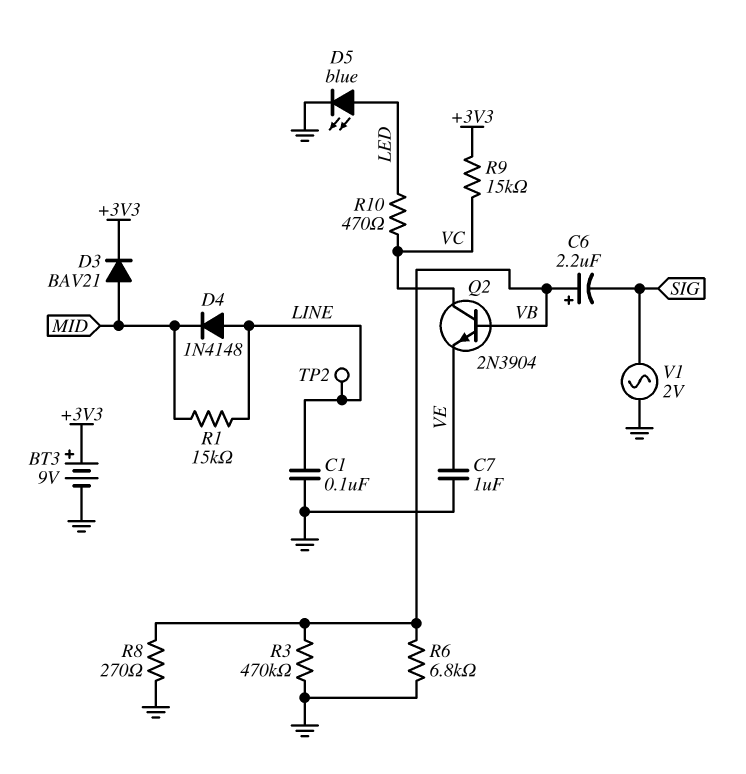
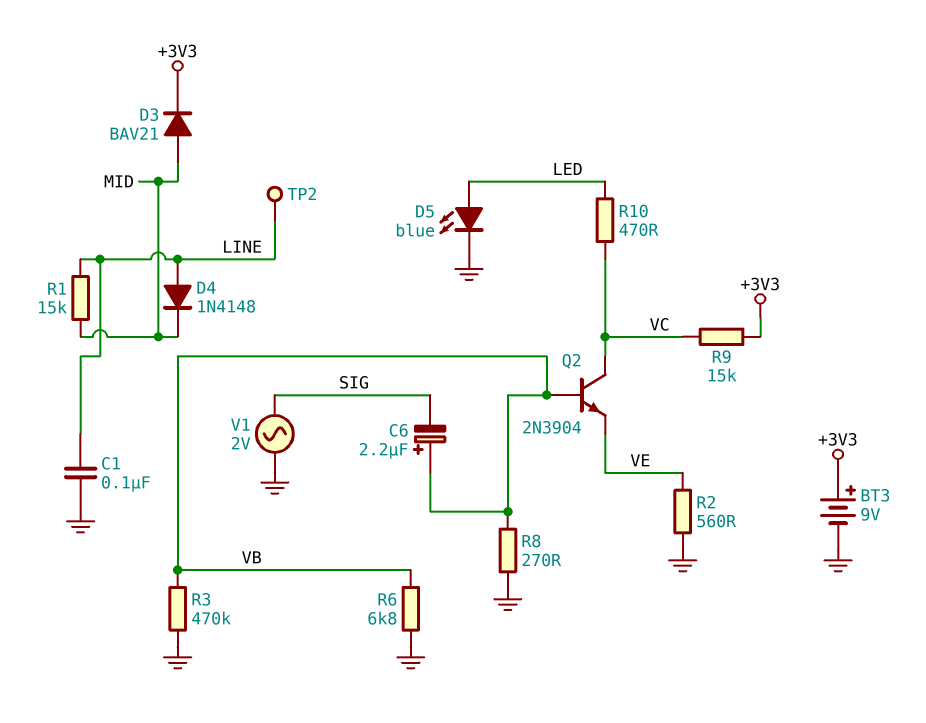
C7: 1uF (GND, VE) -> none
R2: none -> 560 (GND, VE)

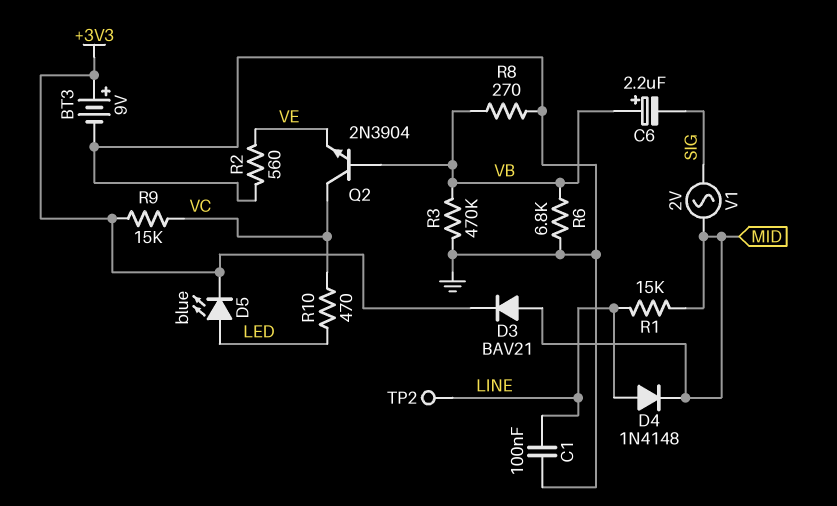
D5: LED blue (A LED, K GND) -> LED blue (A LED, K +3V3)
V1: AC 2V (GND, SIG) -> AC 2V (MID, SIG)

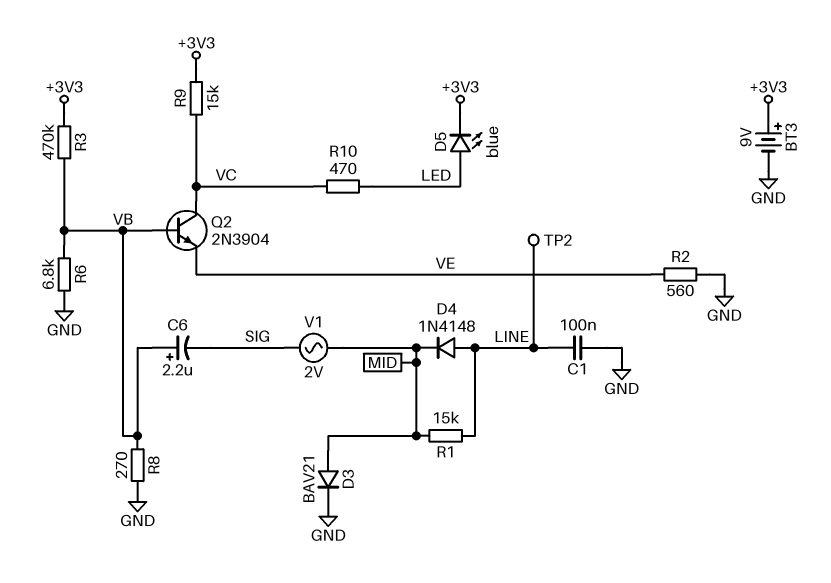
D3: diode BAV21 (A MID, K +3V3) -> diode BAV21 (A MID, K GND)
R3: 470k (GND, VB) -> 470k (+3V3, VB)

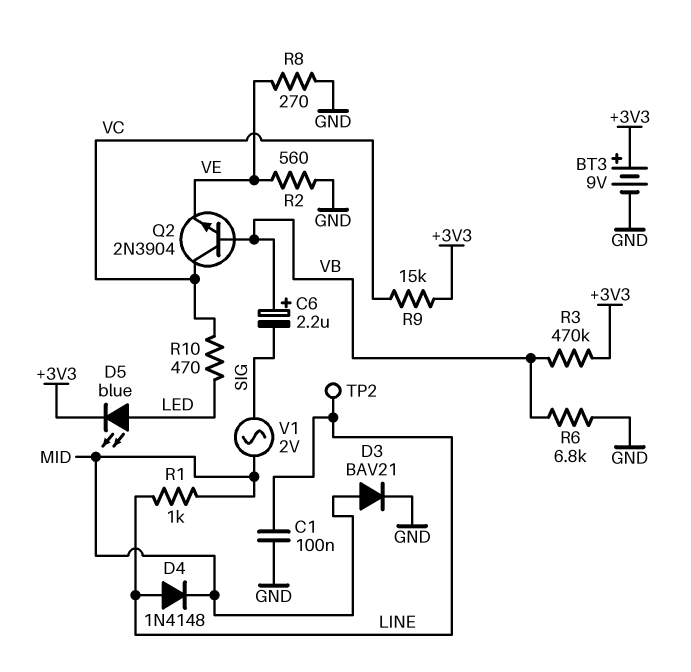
R1: 15k (LINE, MID) -> 1k (LINE, MID)
R8: 270 (GND, VB) -> 270 (GND, VE)

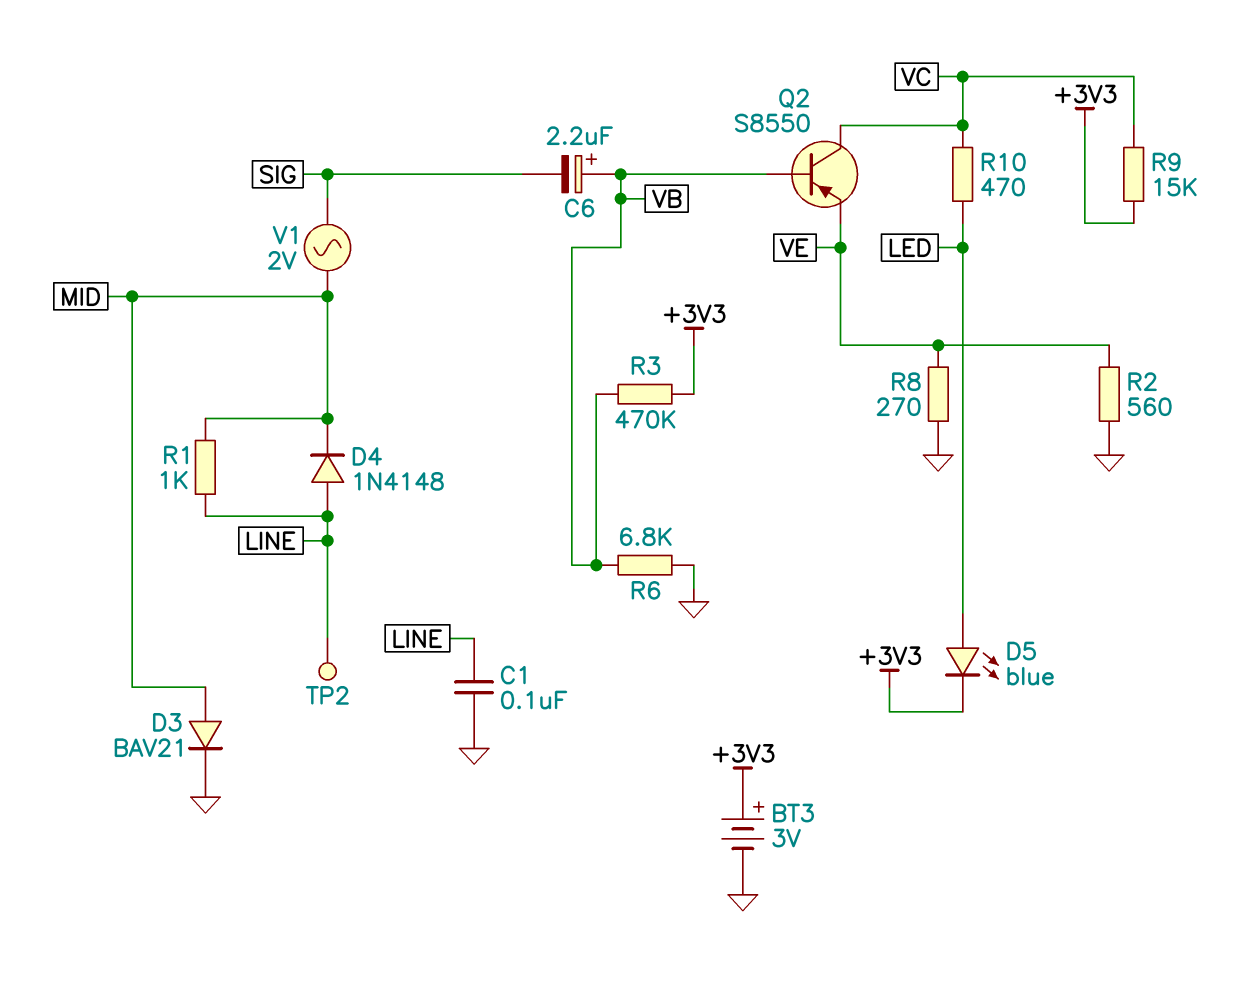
BT3: 9V (plus +3V3, minus GND) -> 3V (plus +3V3, minus GND)
Q2: NPN 2N3904 (B VB, C VC, E VE) -> PNP S8550 (B VB, C VC, E VE)

